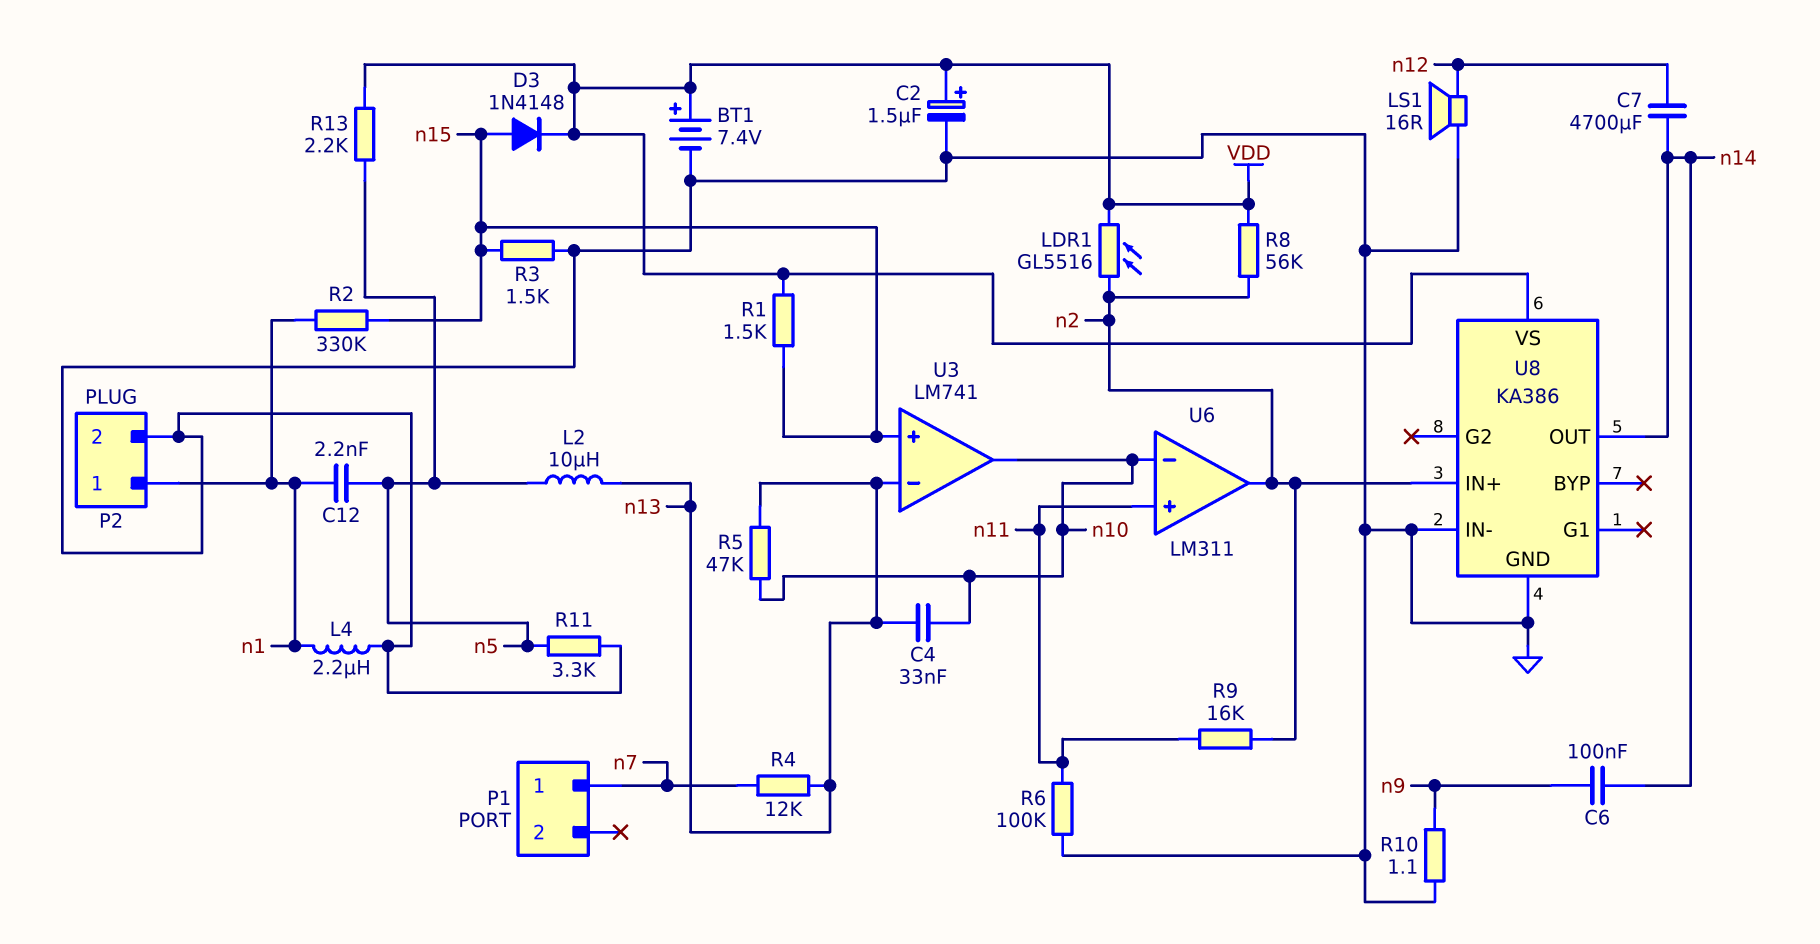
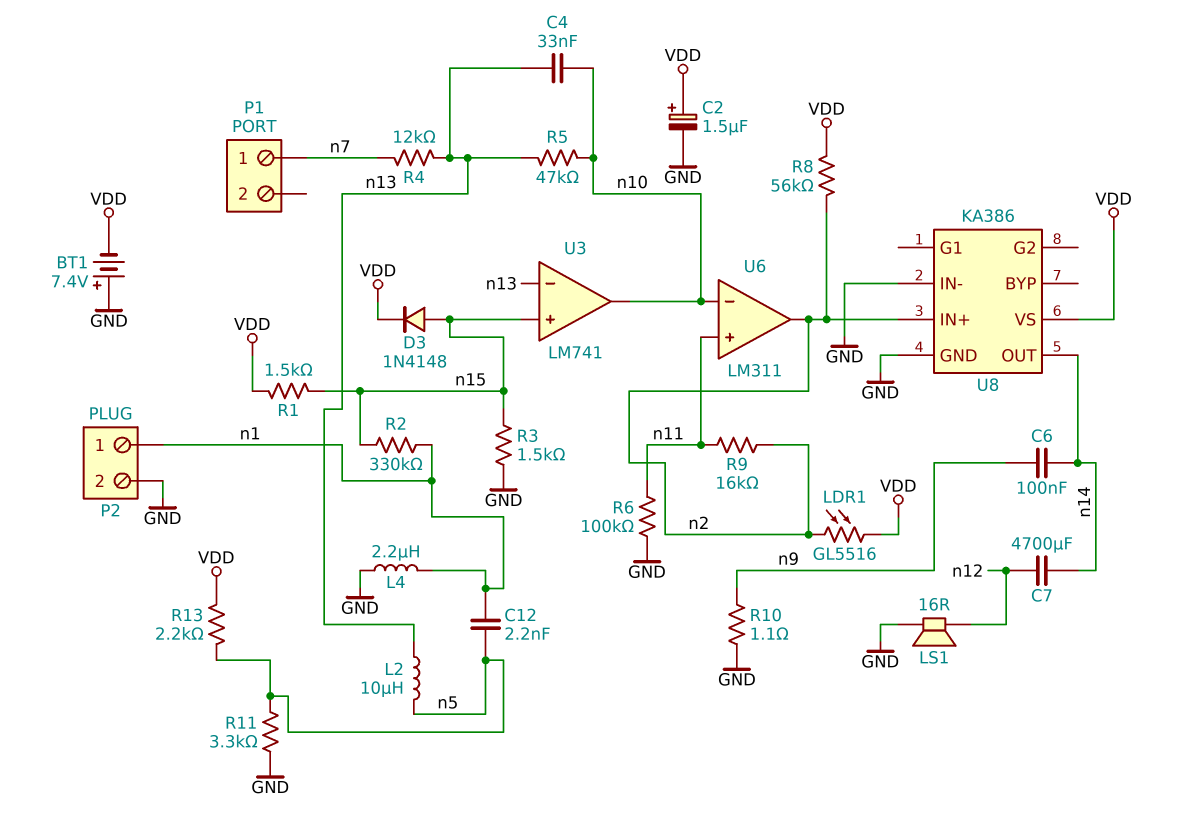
BT1: 7.4V (plus VDD, minus GND) -> 7.4V (plus GND, minus VDD)

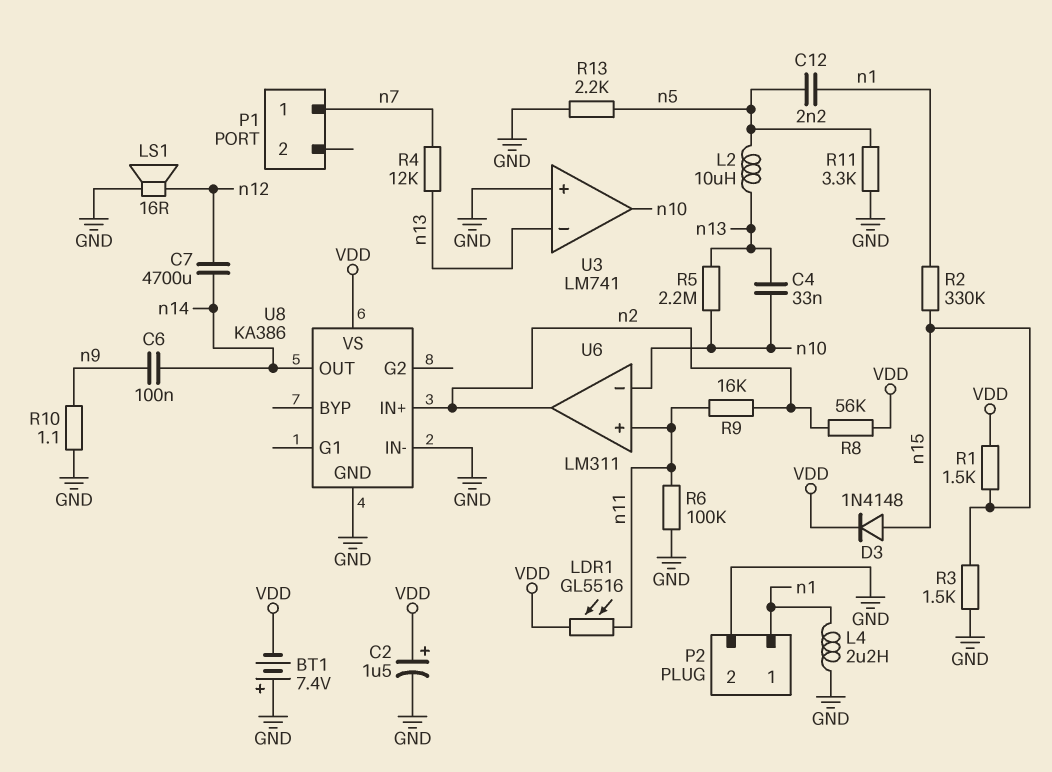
LDR1: GL5516 (VDD, n2) -> GL5516 (VDD, n11)
R5: 47k (n10, n13) -> 2.2M (n10, n13)
R13: 2.2k (VDD, n5) -> 2.2k (GND, n5)
U3 pin in+: n15 -> GND

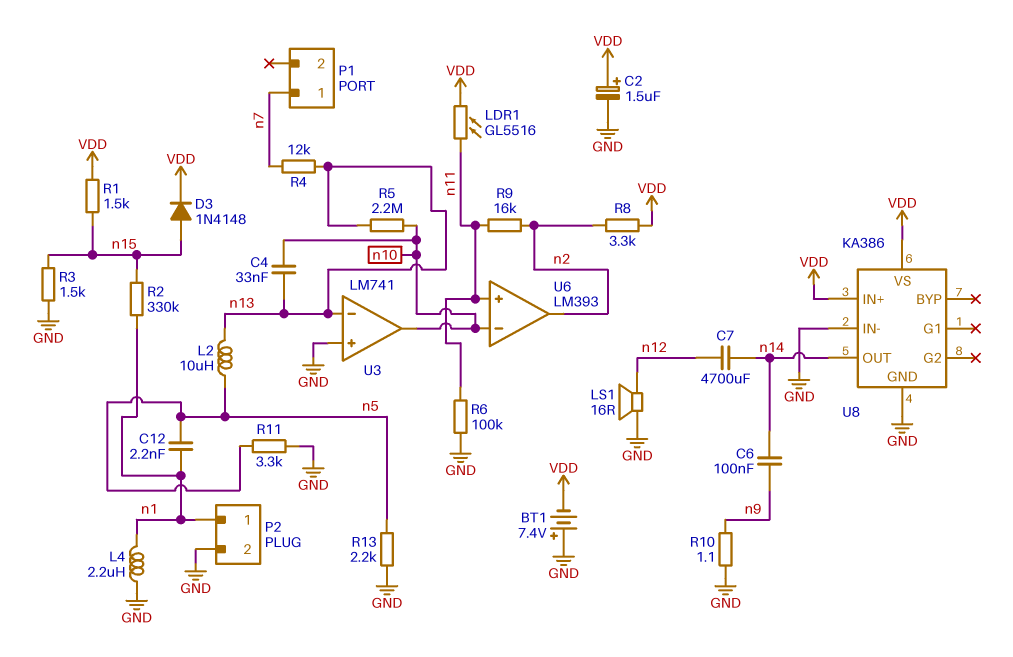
R8: 56k (VDD, n2) -> 3.3k (VDD, n2)
U6: LM311 -> LM393
U8 pin IN+: n2 -> VDD

